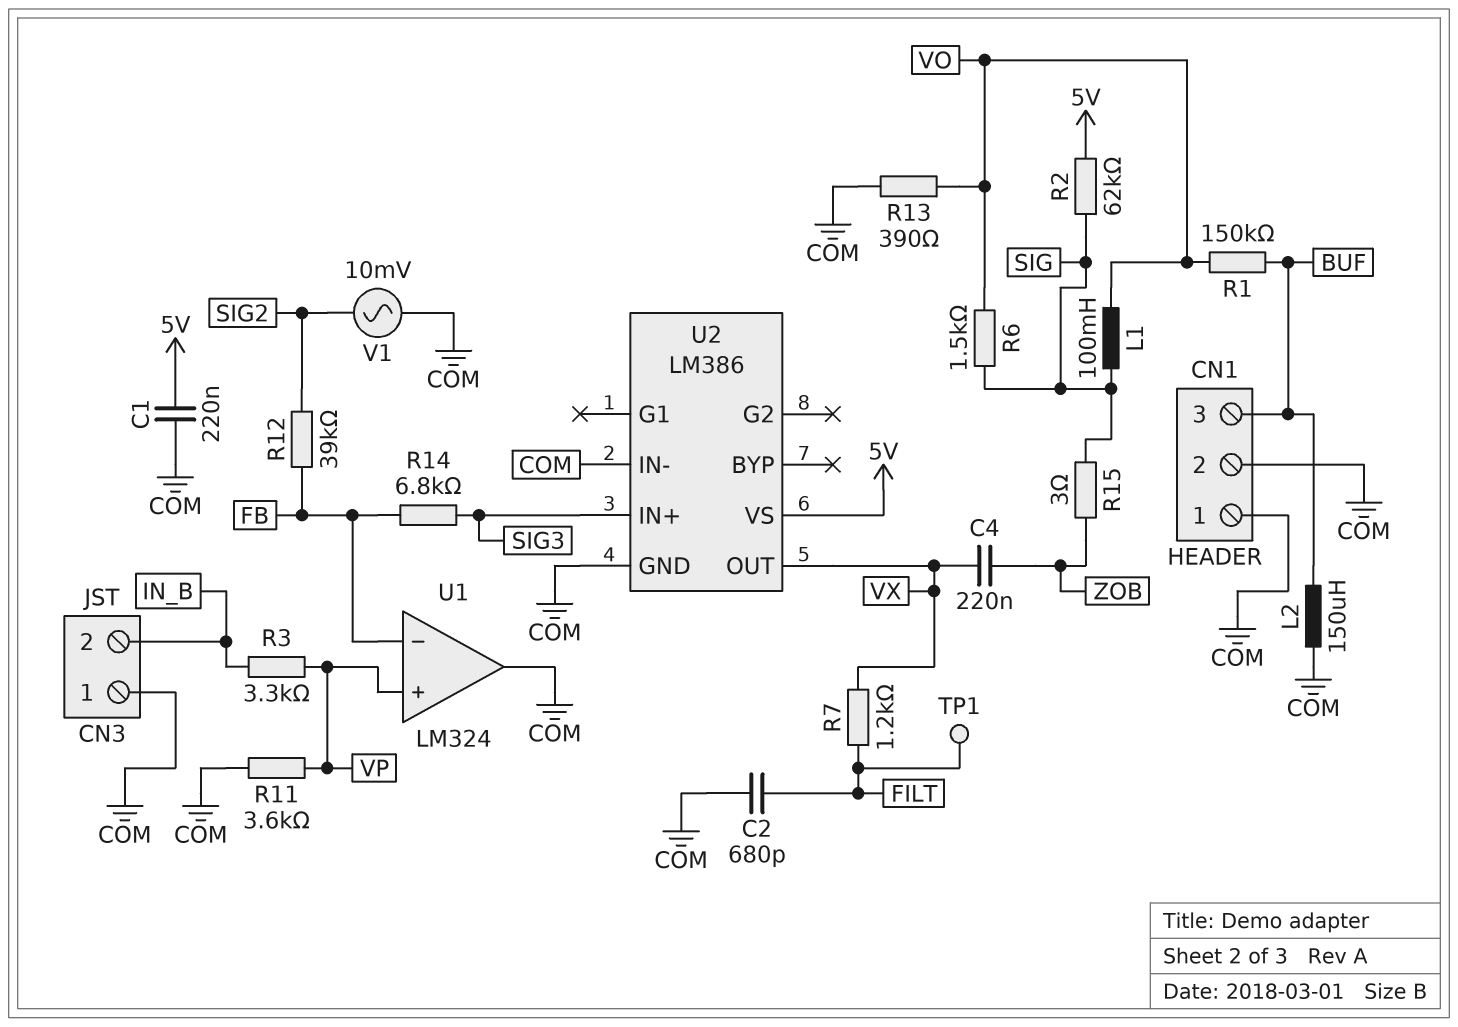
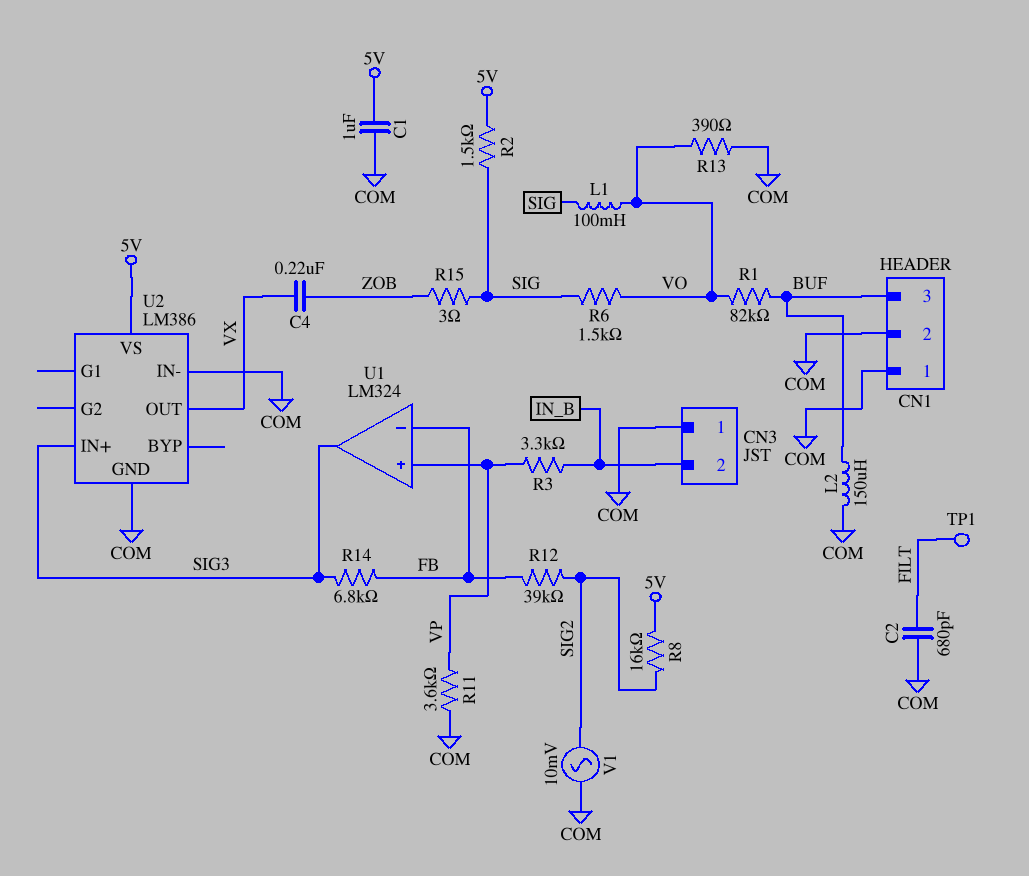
C1: 220nF (5V, COM) -> 1uF (5V, COM)
R1: 150k (BUF, VO) -> 82k (BUF, VO)
R2: 62k (5V, SIG) -> 1.5k (5V, SIG)
R7: 1.2k (FILT, VX) -> none
R8: none -> 16k (5V, SIG2)
U1 pin out: COM -> SIG3

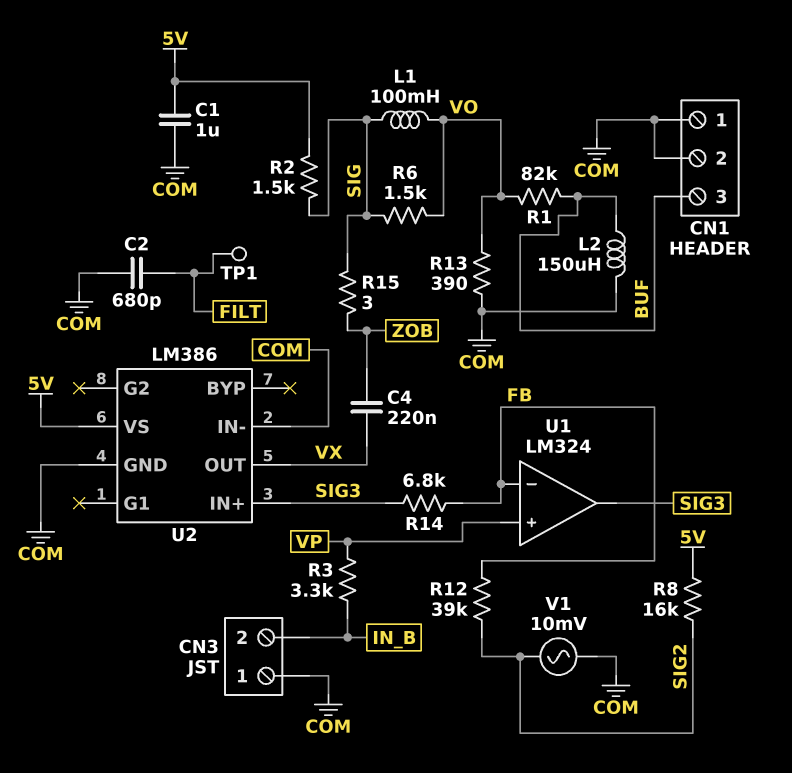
R11: 3.6k (COM, VP) -> none

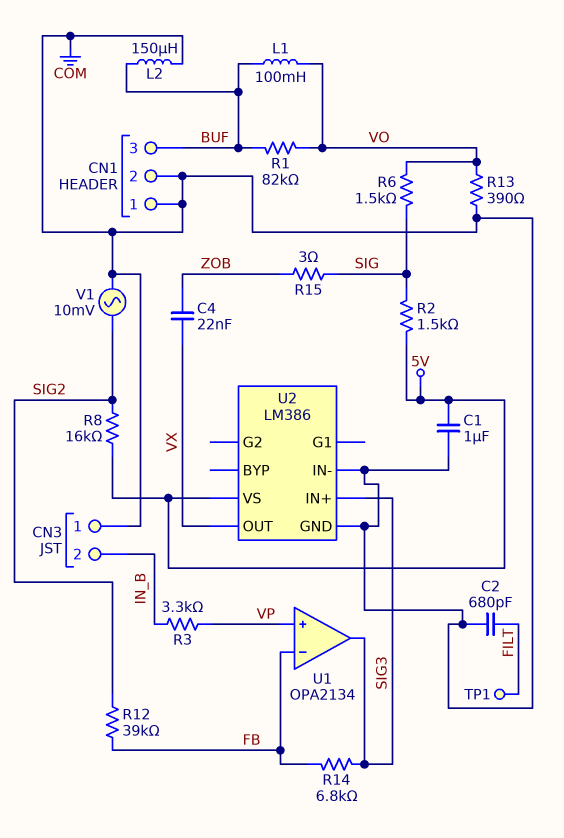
C4: 220nF (VX, ZOB) -> 22nF (VX, ZOB)
L1: 100mH (SIG, VO) -> 100mH (BUF, VO)
U1: LM324 -> OPA2134

